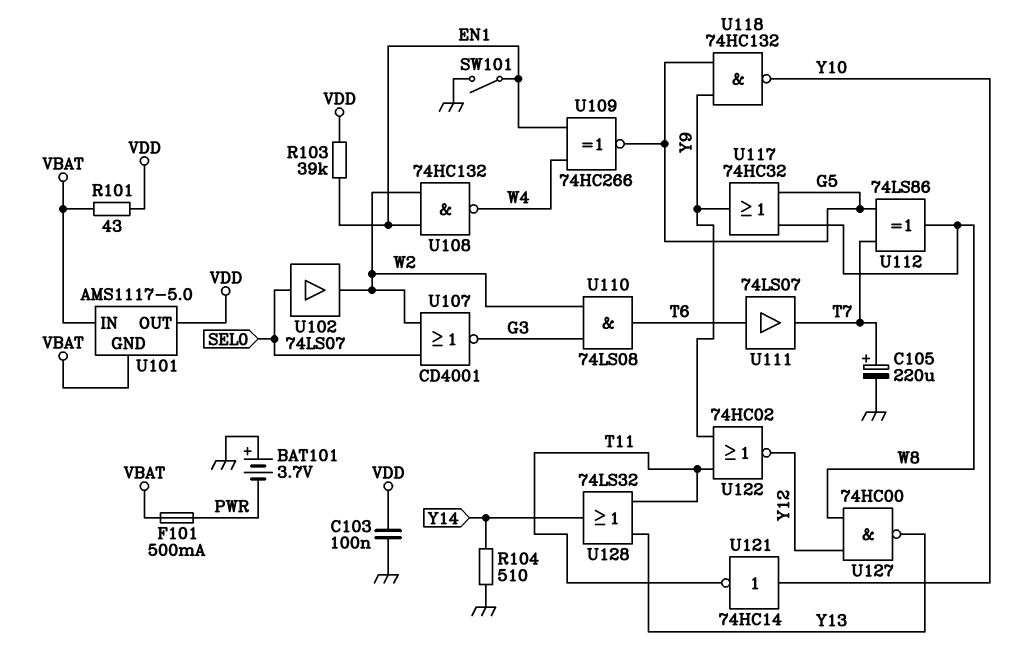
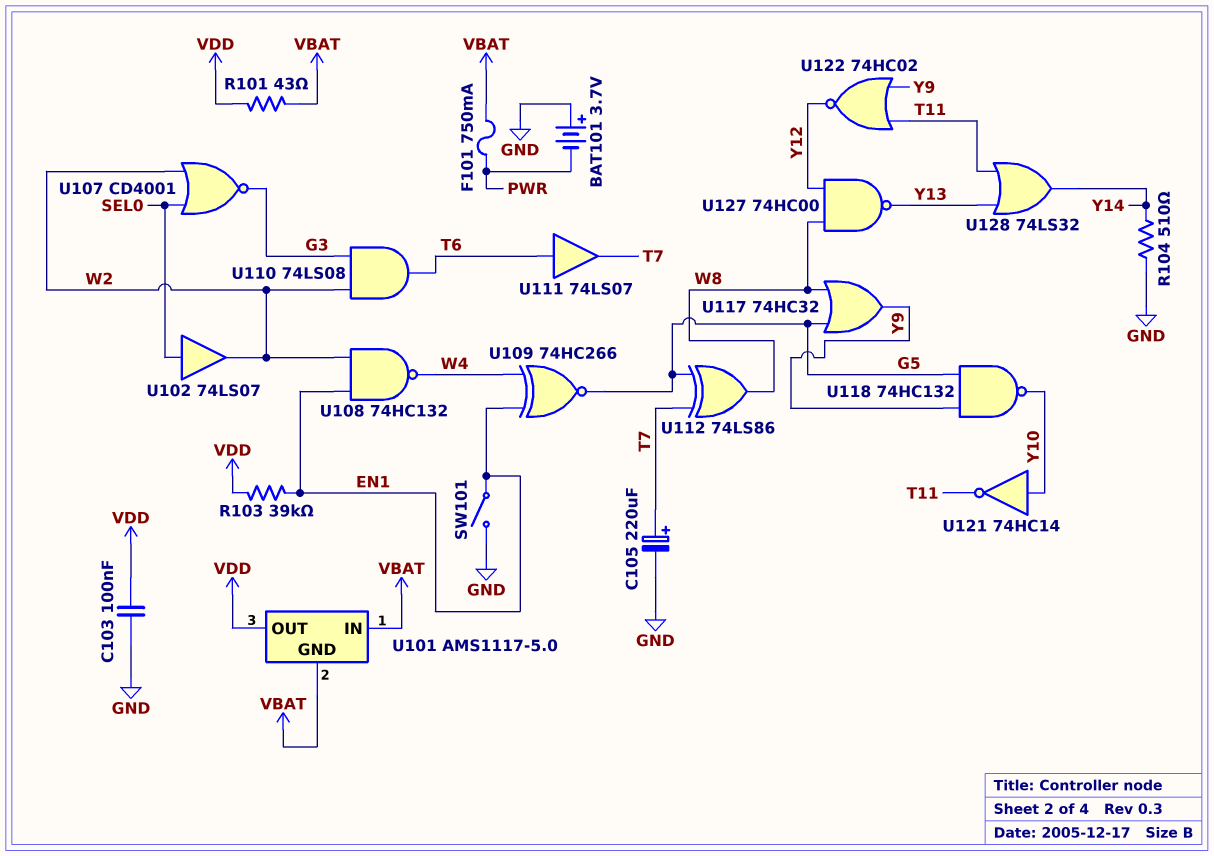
F101: 500mA (PWR, VBAT) -> 750mA (PWR, VBAT)

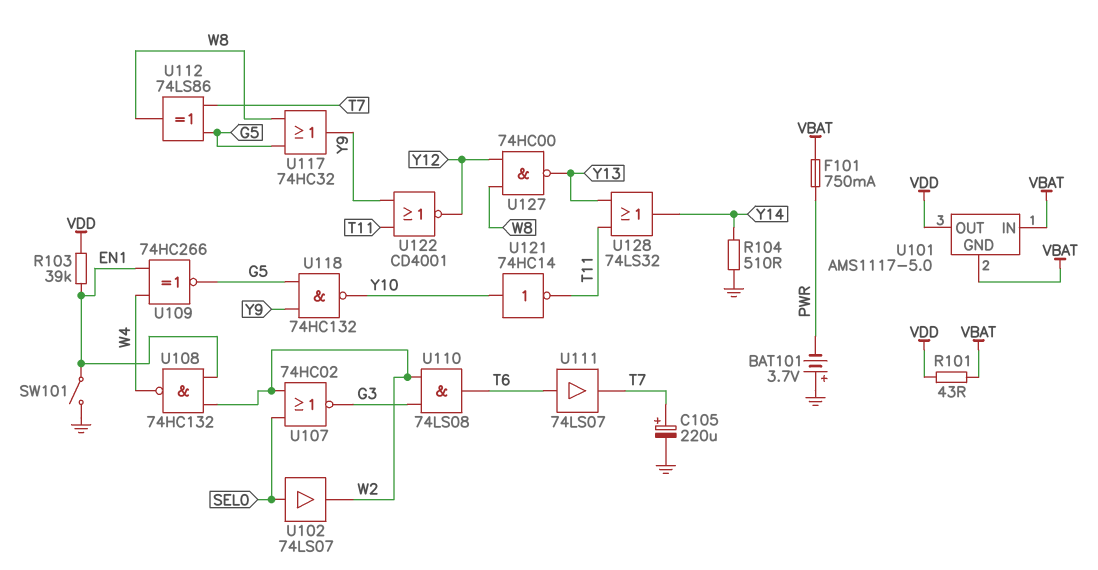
C103: 100nF (GND, VDD) -> none
U107: NOR CD4001 (in SEL0, in W2, out G3) -> NOR 74HC02 (in SEL0, in W2, out G3)
U122: NOR 74HC02 (in T11, in Y9, out Y12) -> NOR CD4001 (in T11, in Y9, out Y12)

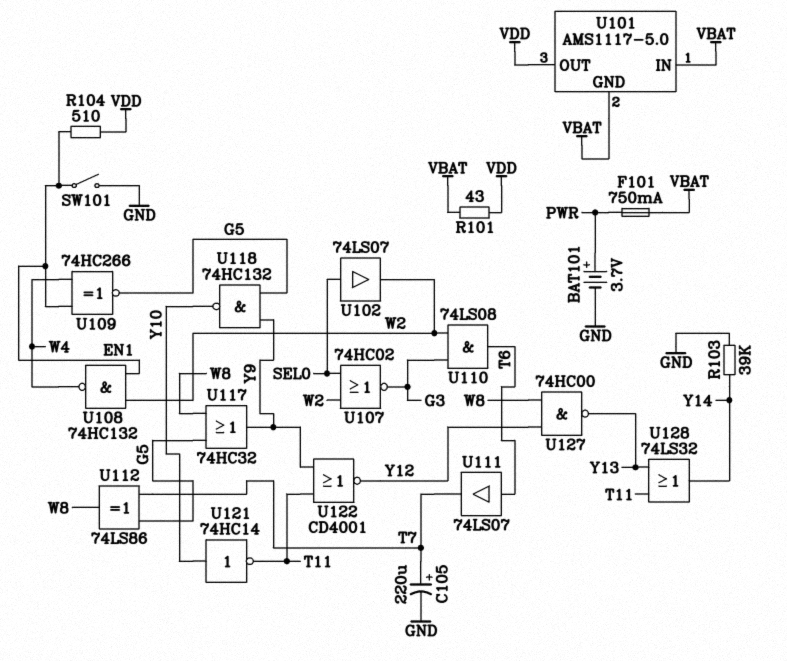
BAT101: 3.7V (plus GND, minus PWR) -> 3.7V (plus PWR, minus GND)
R103: 39k (EN1, VDD) -> 39k (GND, Y14)
R104: 510 (GND, Y14) -> 510 (EN1, VDD)

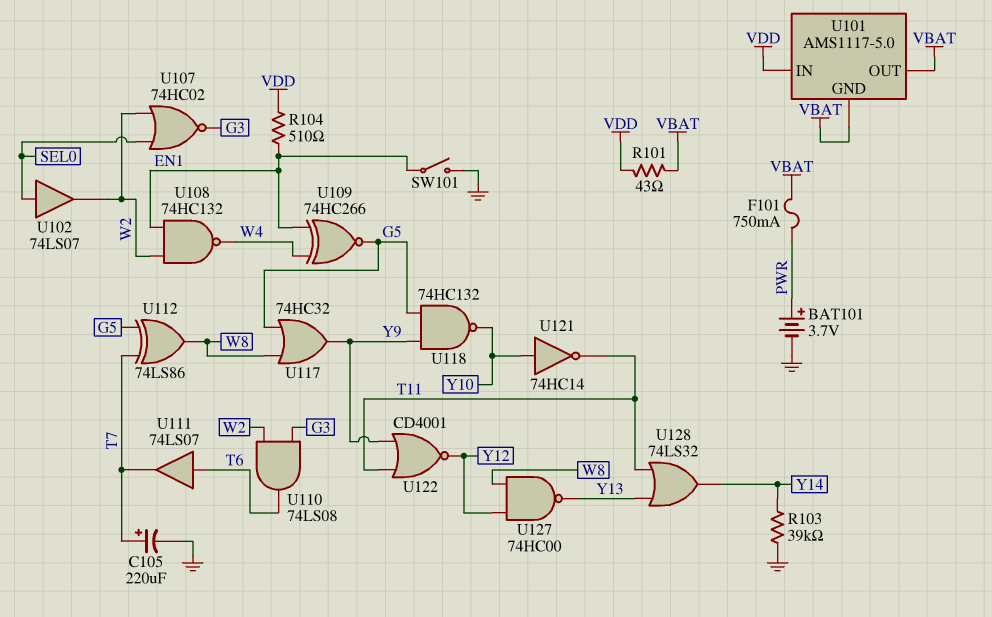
U101 pin IN: VBAT -> VDD
U101 pin OUT: VDD -> VBAT

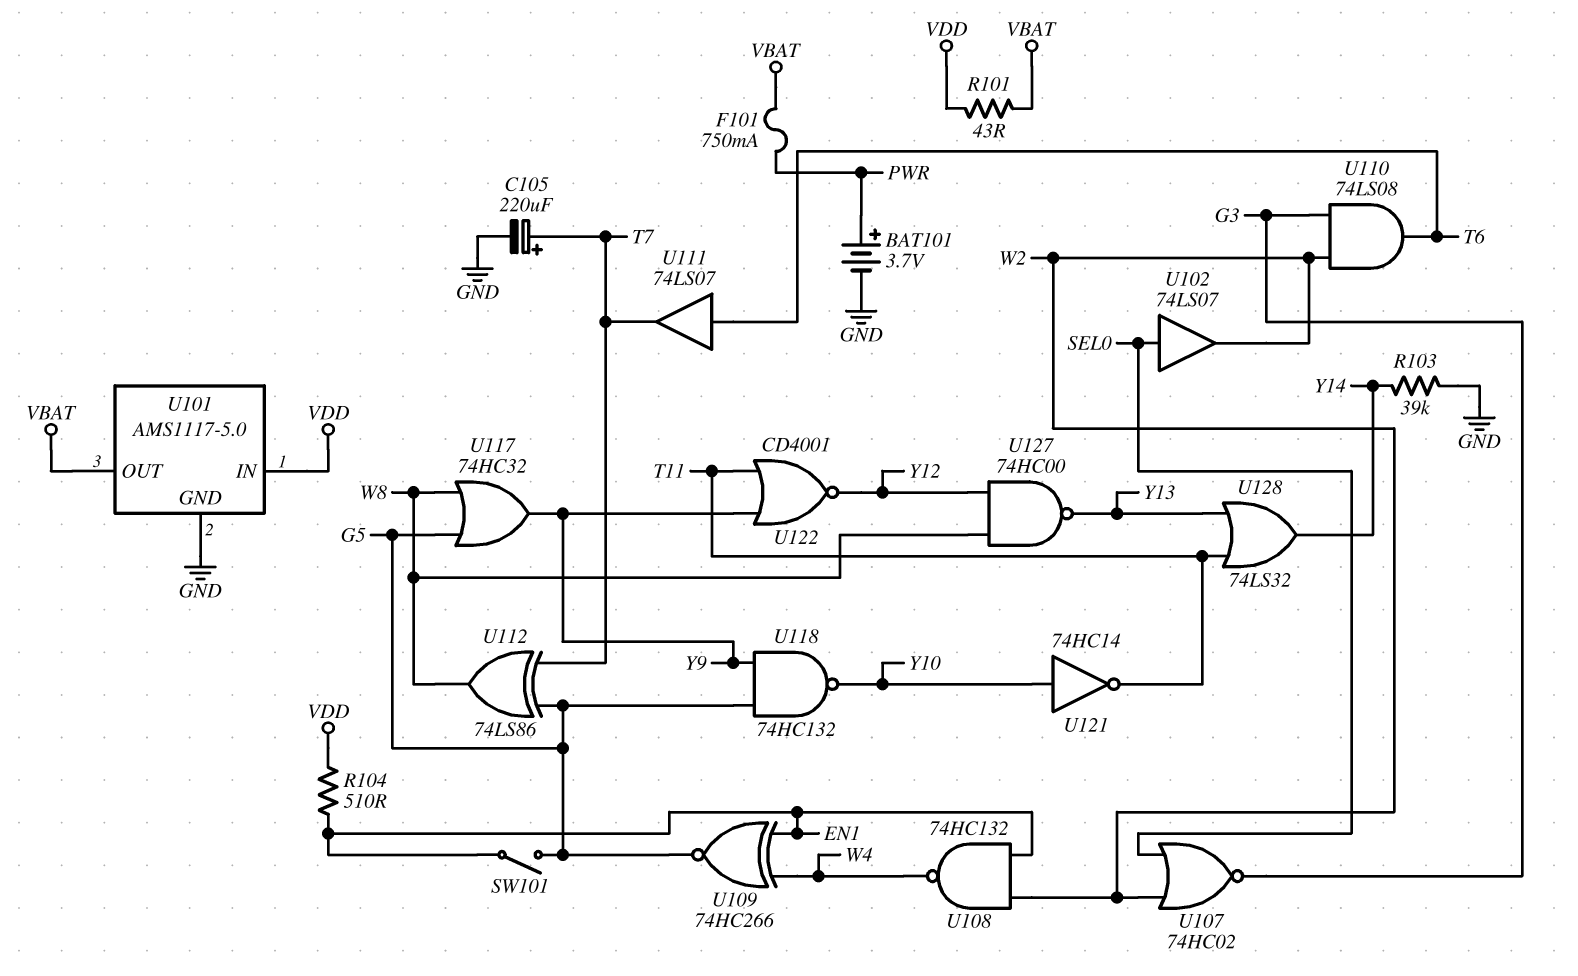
SW101: switch (EN1, GND) -> switch (EN1, G5)
U101 pin GND: VBAT -> GND

